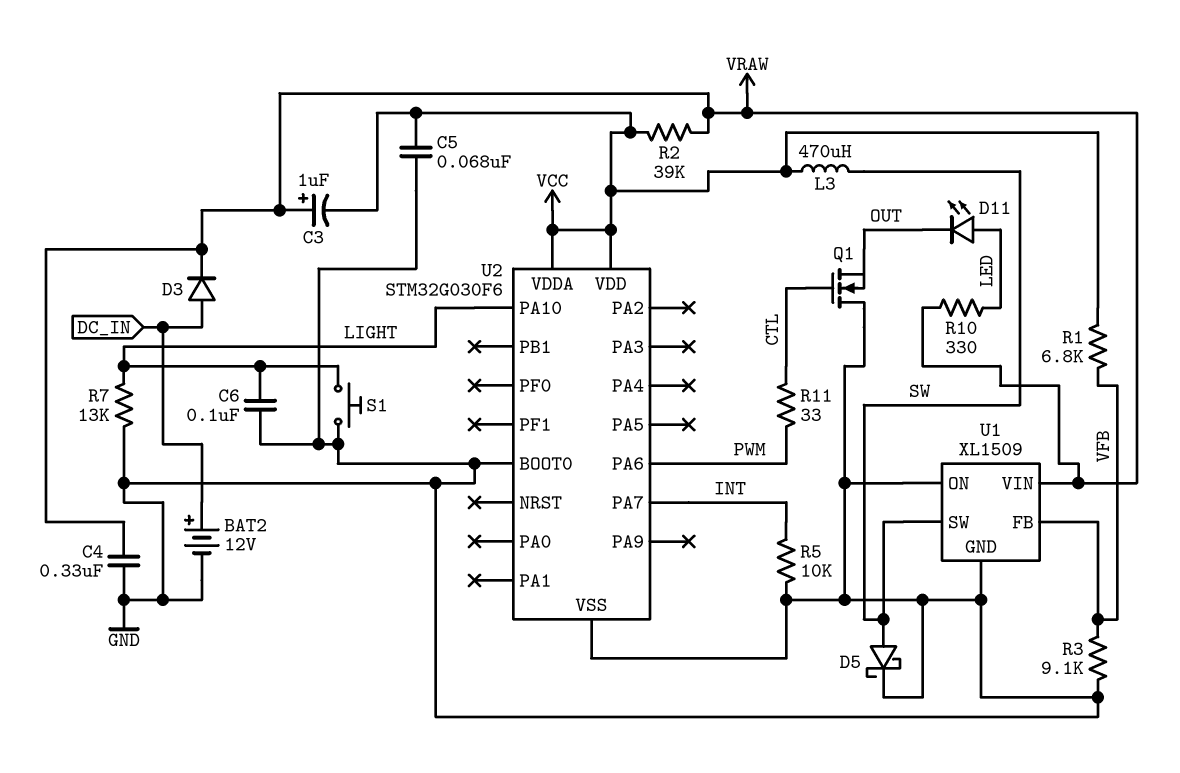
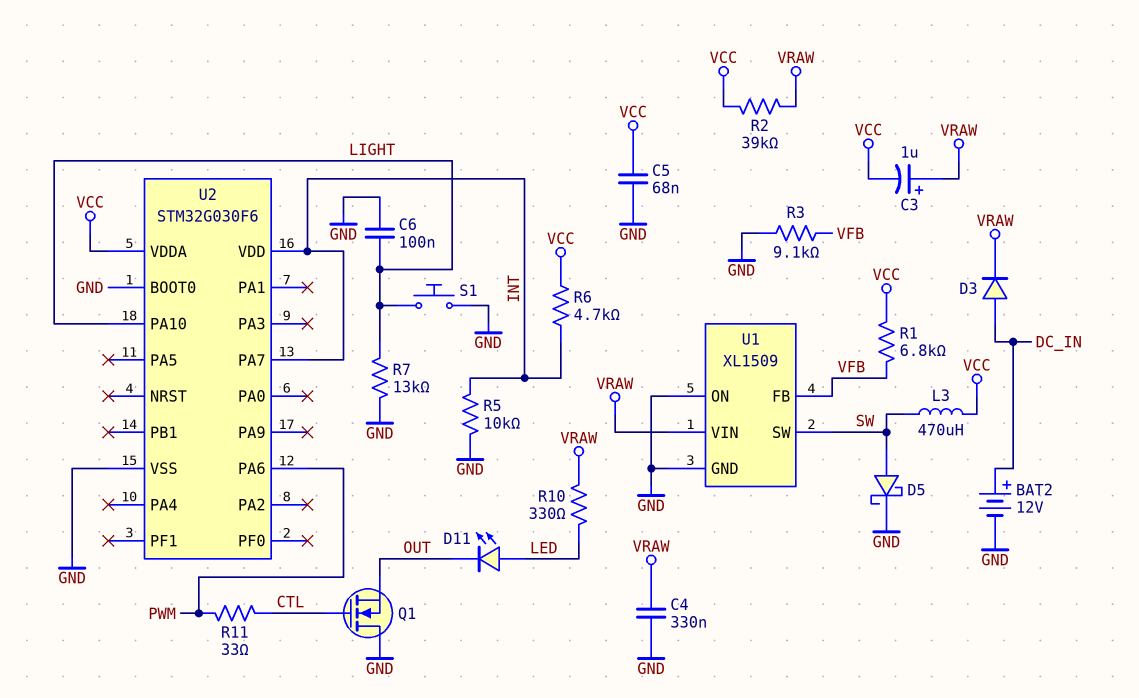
R6: none -> 4.7k (INT, VCC)
U2 pin VDD: VCC -> INT

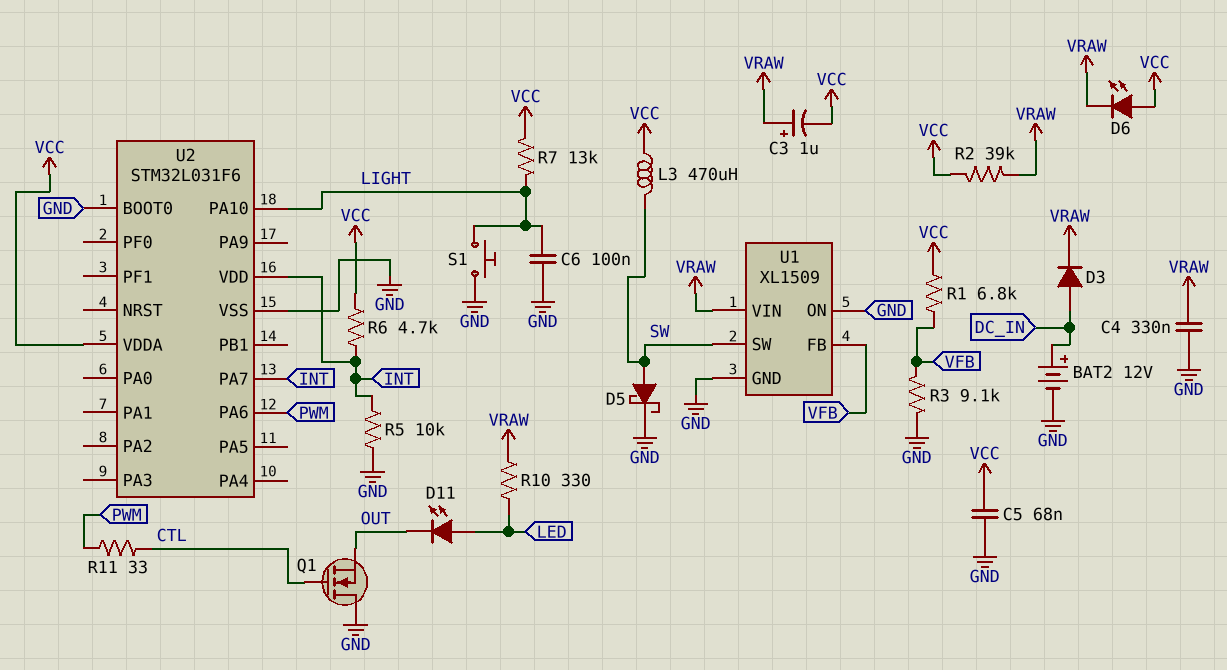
D6: none -> LED (A VCC, K VRAW)
R7: 13k (GND, LIGHT) -> 13k (LIGHT, VCC)
U2: STM32G030F6 -> STM32L031F6

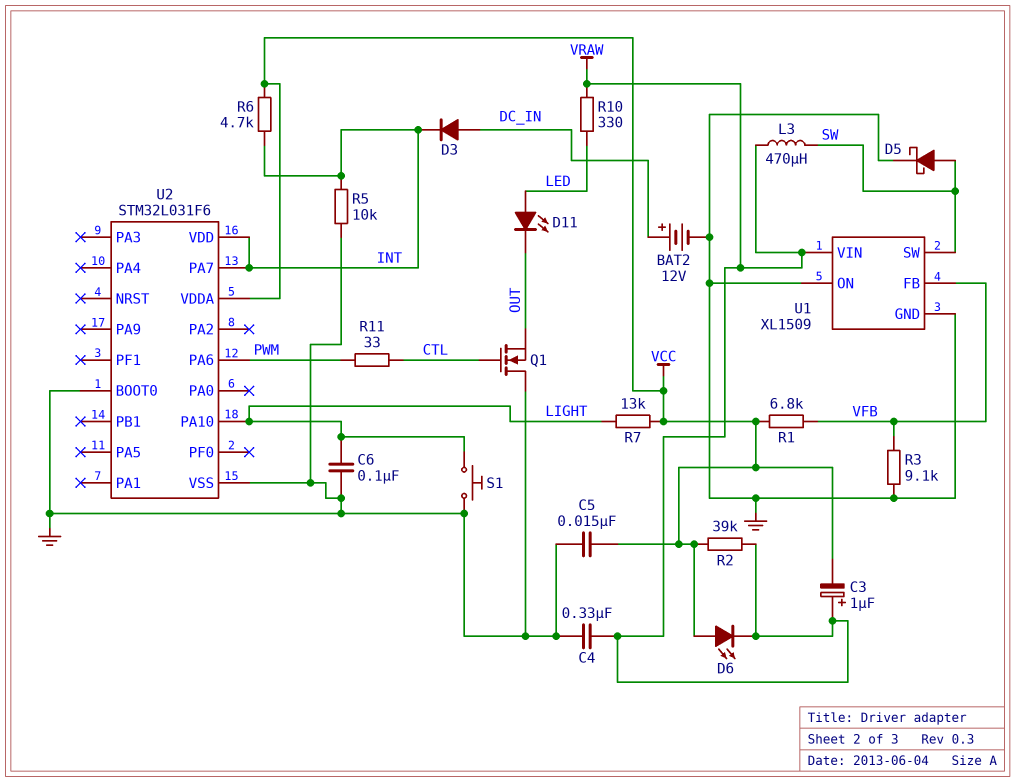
C5: 68nF (GND, VCC) -> 15nF (GND, VCC)
D3: diode (A DC_IN, K VRAW) -> diode (A DC_IN, K INT)
L3: 470uH (SW, VCC) -> 470uH (SW, VRAW)

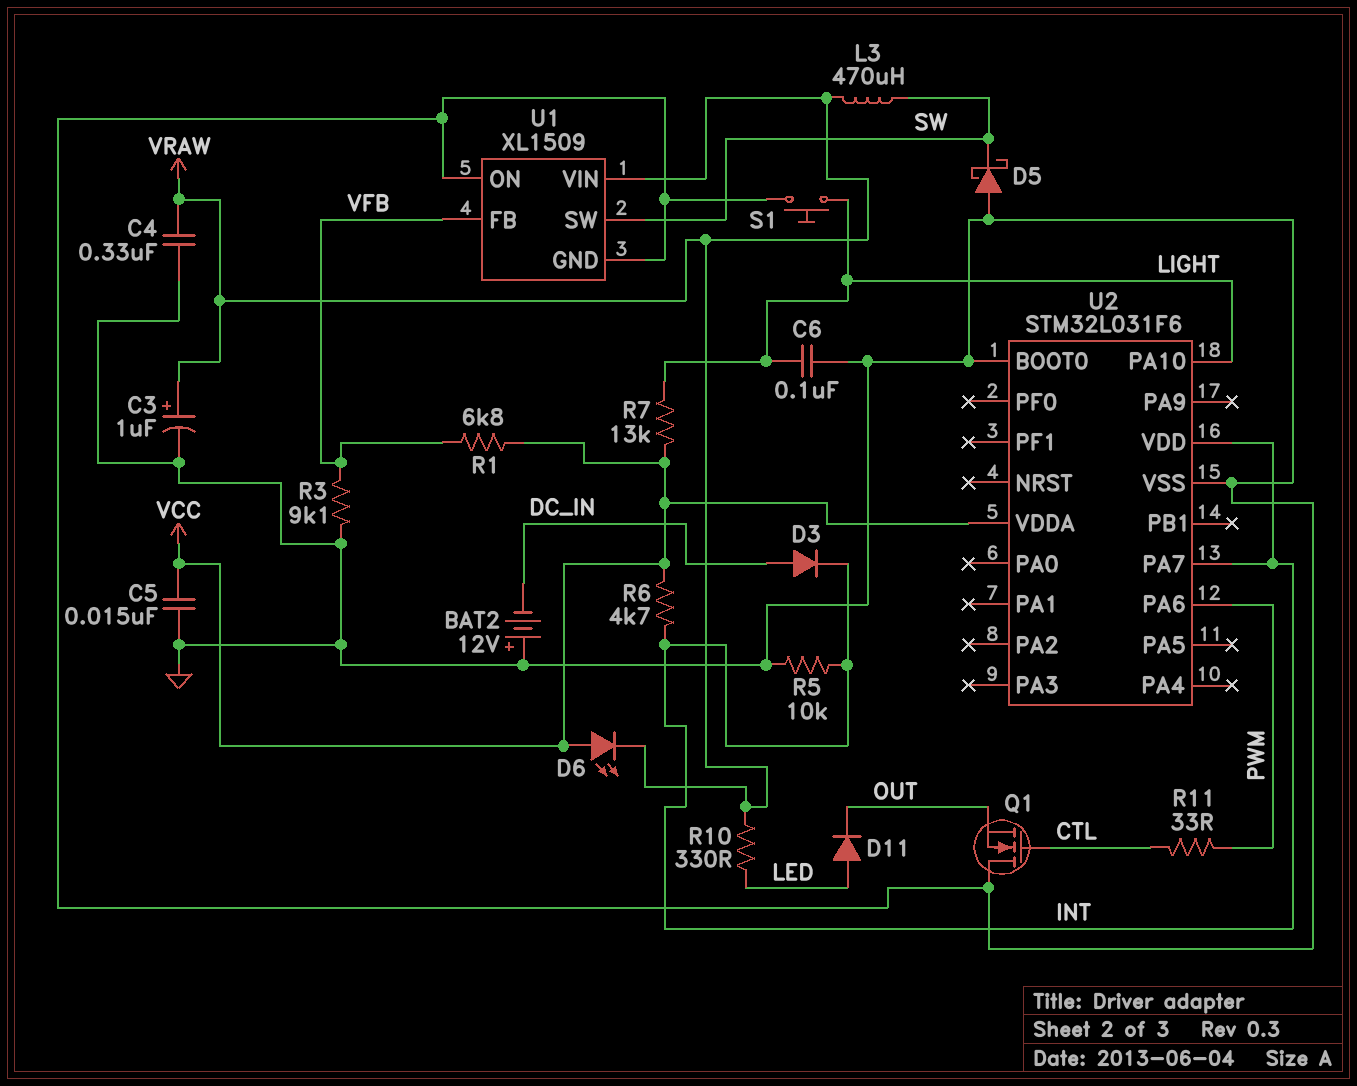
BAT2: 12V (plus DC_IN, minus GND) -> 12V (plus GND, minus DC_IN)
C3: 1uF (plus VRAW, minus VCC) -> 1uF (plus VRAW, minus GND)
D5: schottky (A SW, K GND) -> schottky (A GND, K SW)
D11: LED (A LED, K OUT) -> diode (A LED, K OUT)
R2: 39k (VCC, VRAW) -> none

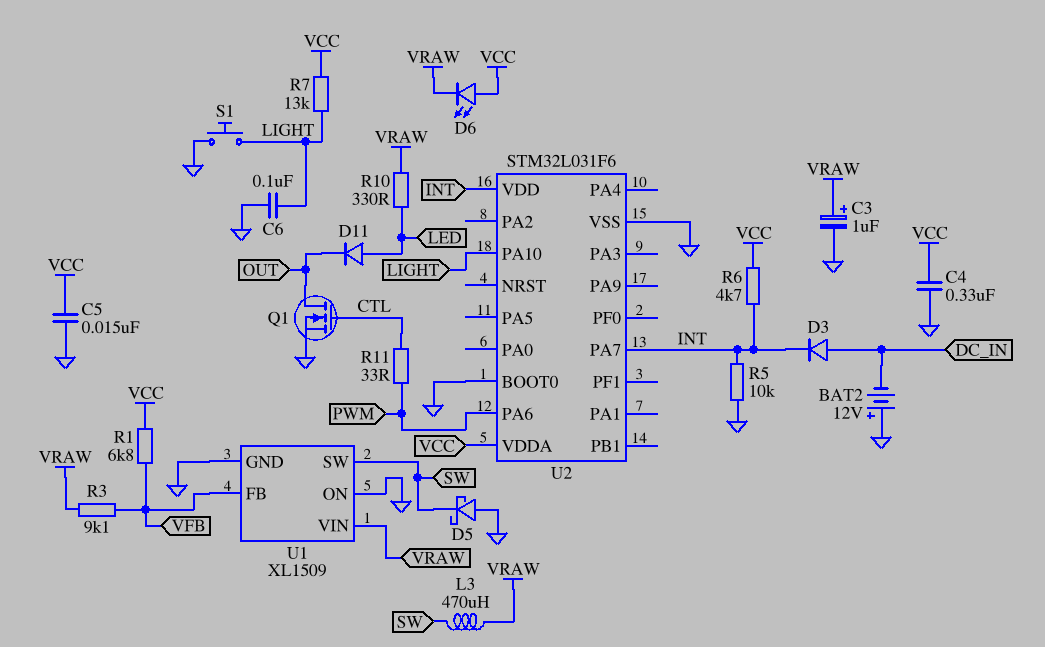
C4: 330nF (GND, VRAW) -> 330nF (GND, VCC)
Q1: NMOS (G CTL, D GND, S OUT) -> NMOS (G CTL, D OUT, S GND)
R3: 9.1k (GND, VFB) -> 9.1k (VFB, VRAW)

